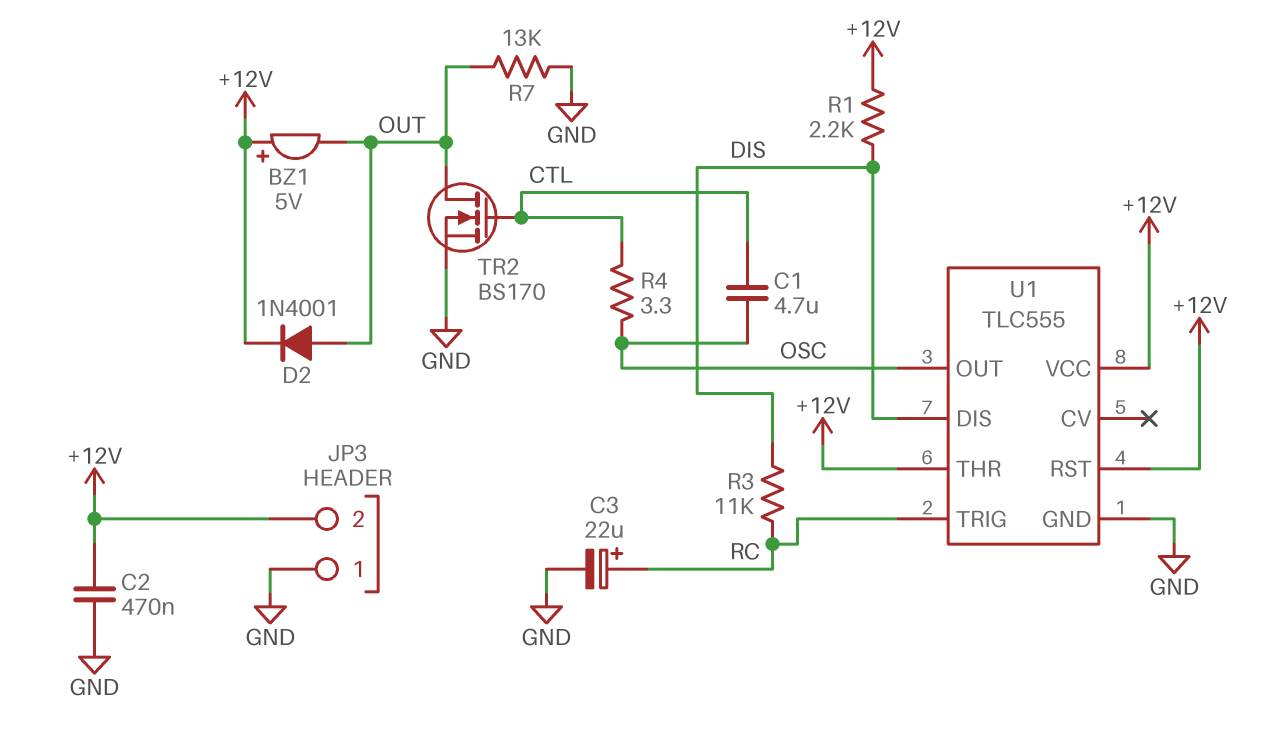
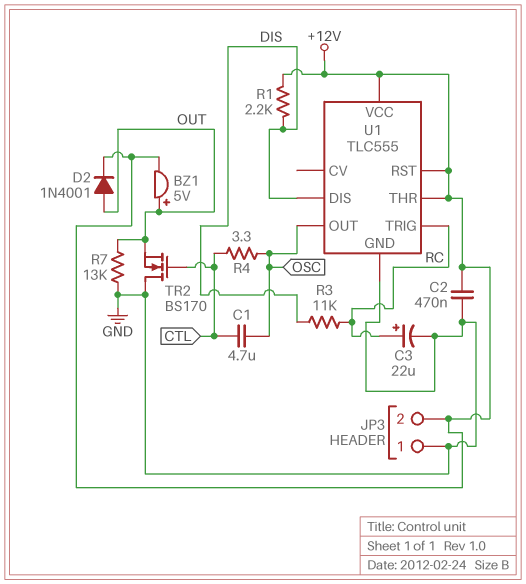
BZ1: buzzer 5V (plus +12V, minus OUT) -> buzzer 5V (plus OUT, minus +12V)
TR2: NMOS BS170 (G CTL, D OUT, S GND) -> NMOS BS170 (G CTL, D GND, S OUT)

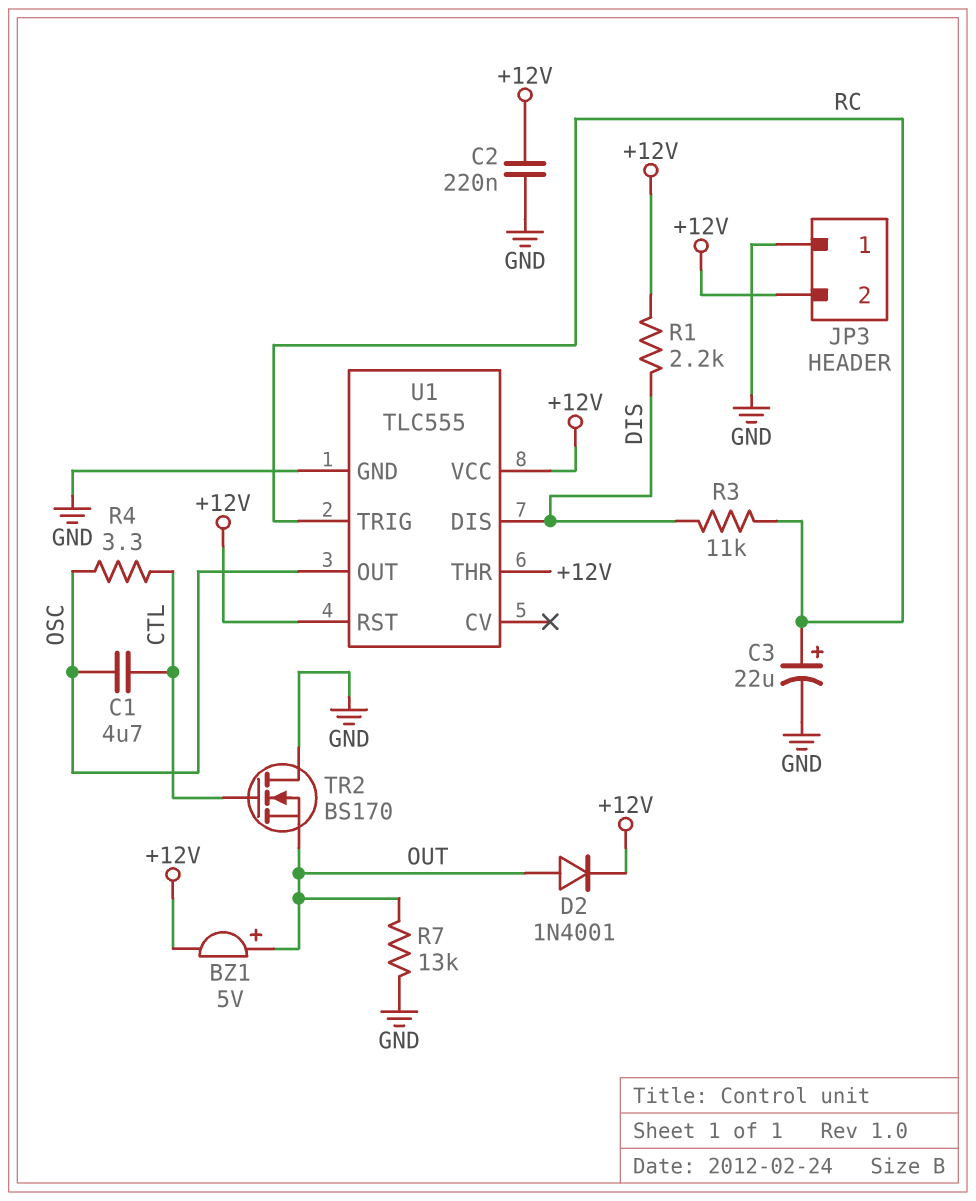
C2: 470nF (+12V, GND) -> 220nF (+12V, GND)

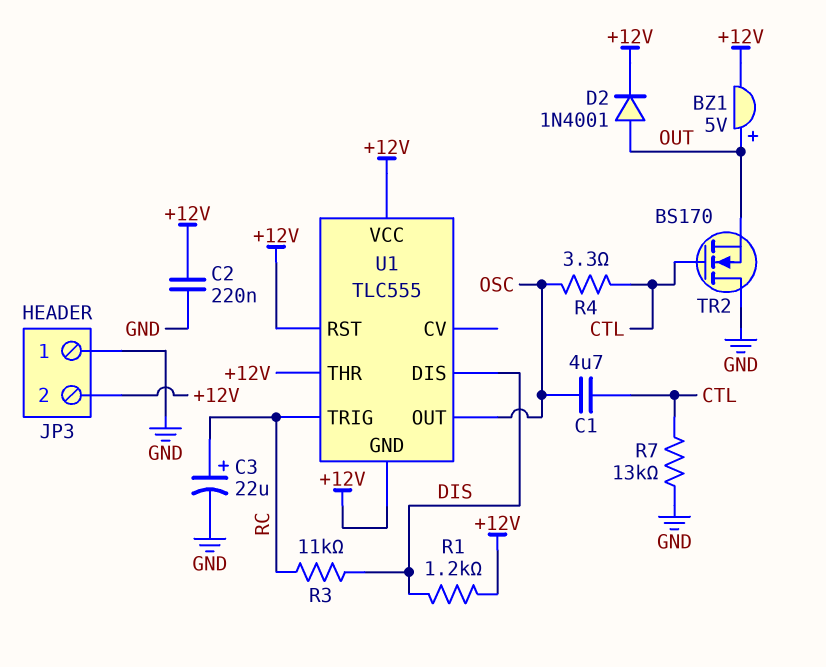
R1: 2.2k (+12V, DIS) -> 1.2k (+12V, DIS)
R7: 13k (GND, OUT) -> 13k (CTL, GND)
U1 pin GND: GND -> +12V

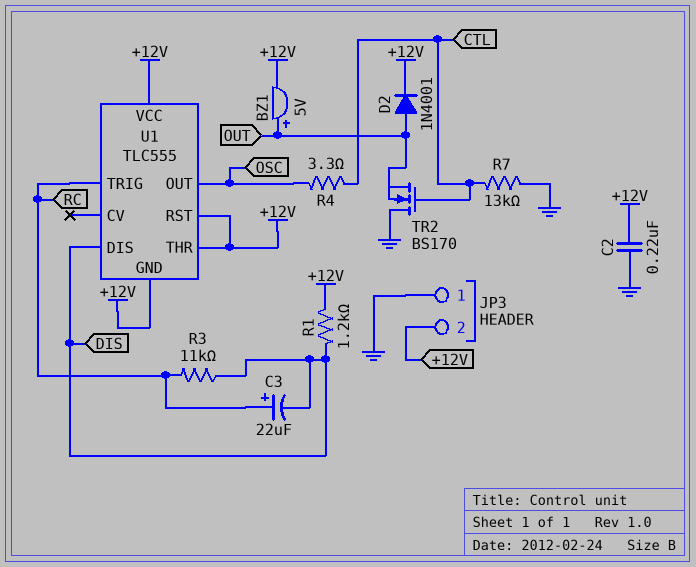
C1: 4.7uF (CTL, OSC) -> none
C3: 22uF (plus RC, minus GND) -> 22uF (plus RC, minus DIS)

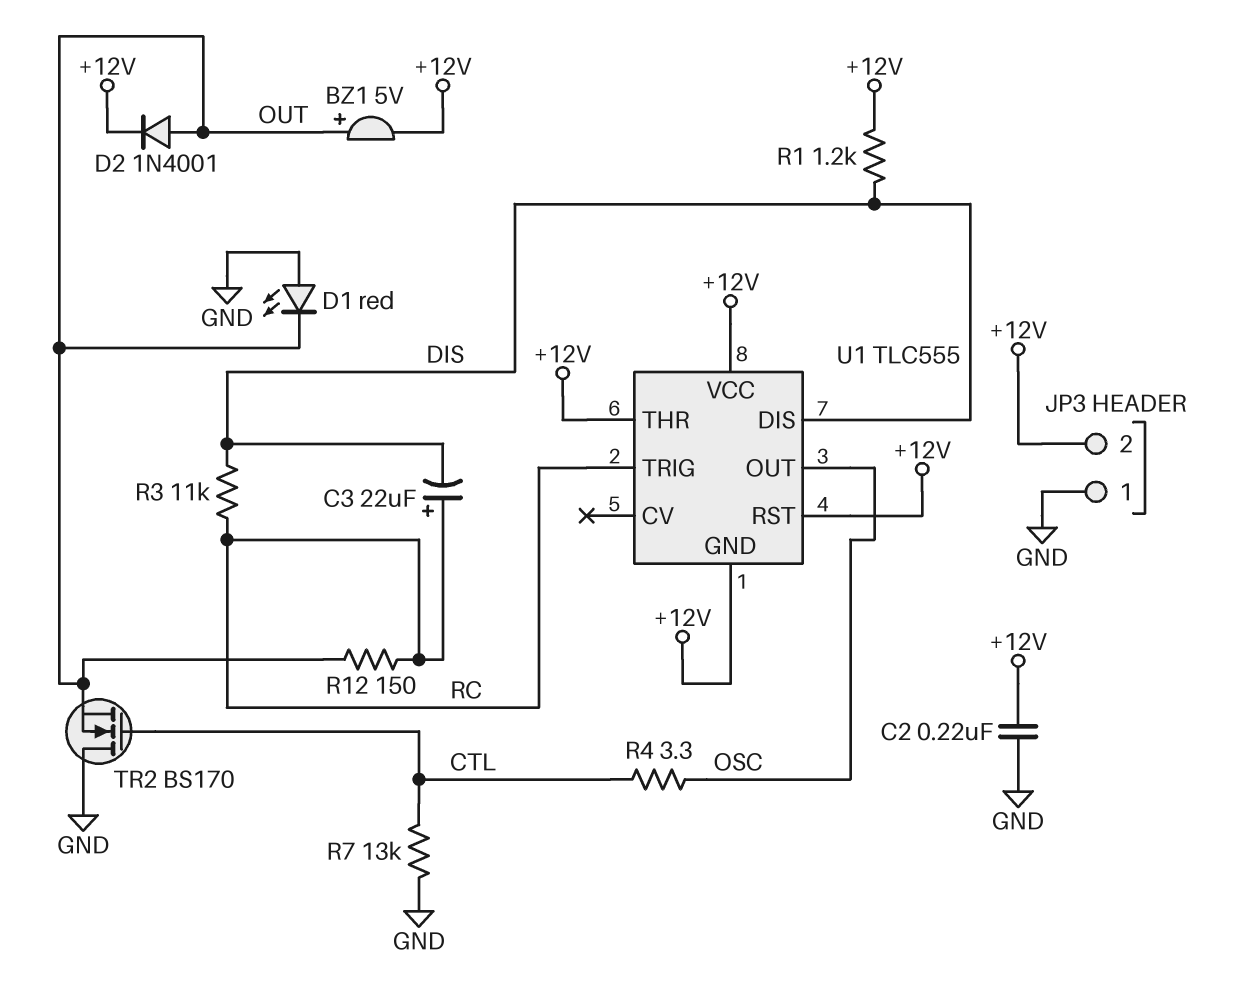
D1: none -> LED red (A GND, K OUT)
R12: none -> 150 (OUT, RC)

